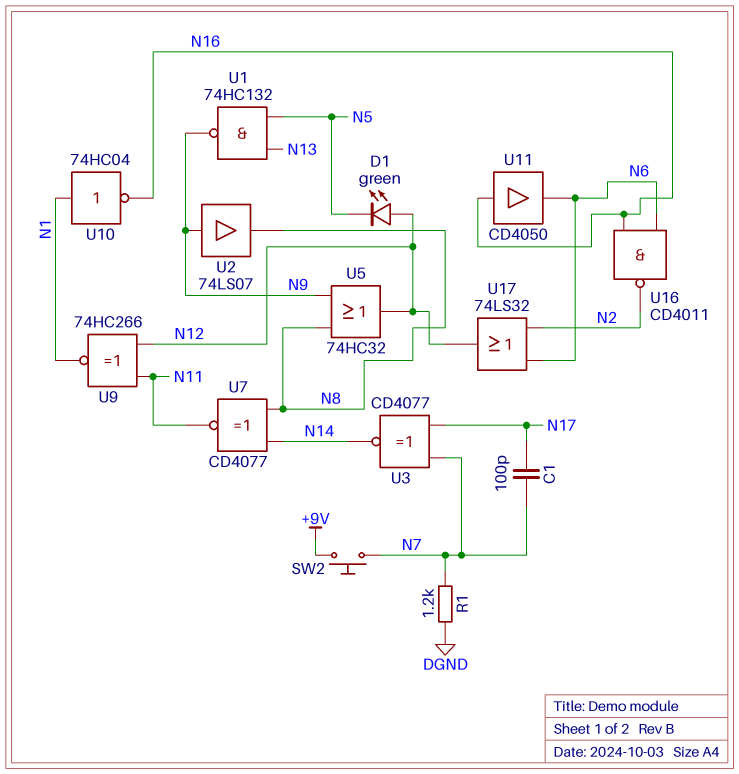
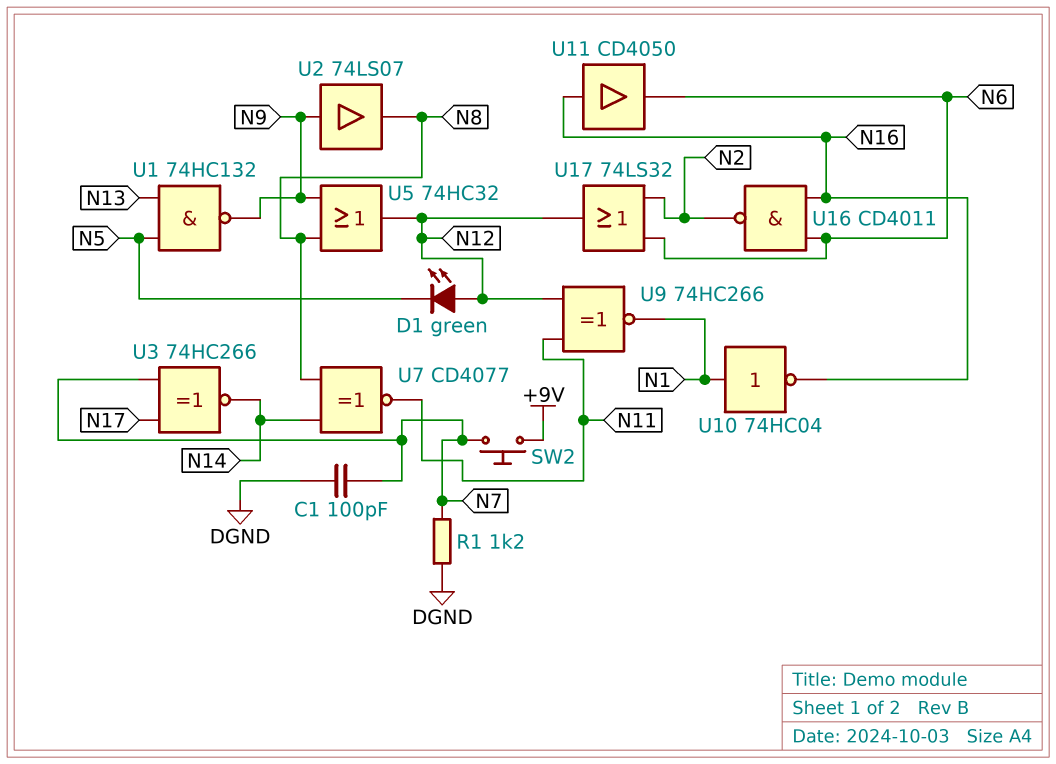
C1: 100pF (N7, N17) -> 100pF (DGND, N7)
U3: XNOR CD4077 (in N7, in N17, out N14) -> XNOR 74HC266 (in N7, in N17, out N14)

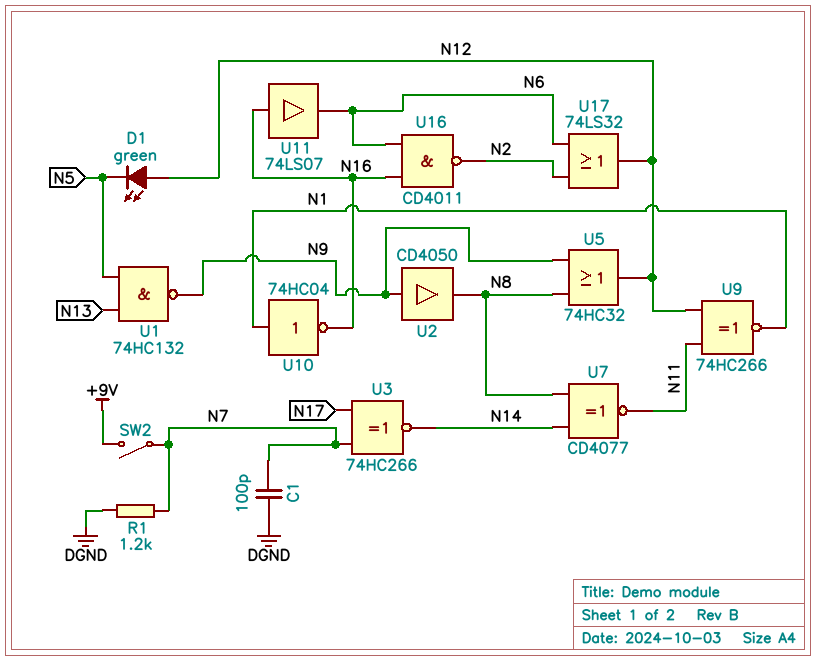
SW2: button (+9V, N7) -> switch (+9V, N7)
U2: buffer 74LS07 (in N9, out N8) -> buffer CD4050 (in N9, out N8)
U11: buffer CD4050 (in N16, out N6) -> buffer 74LS07 (in N16, out N6)

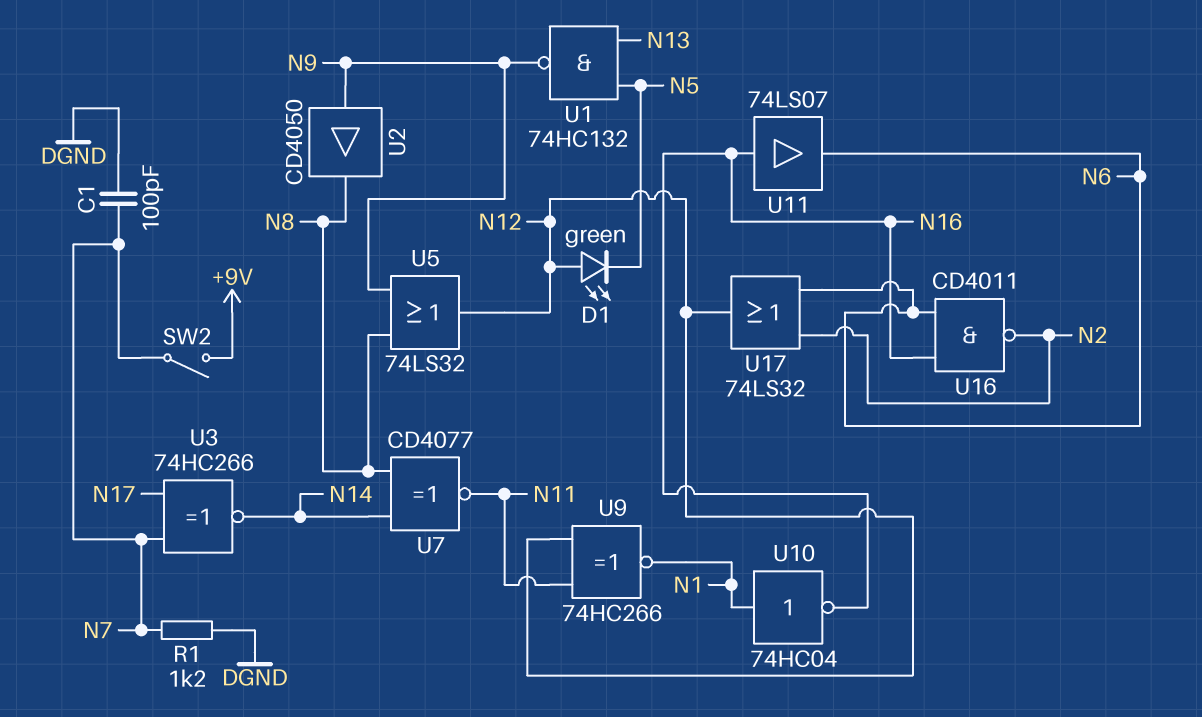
U5: OR 74HC32 (in N8, in N9, out N12) -> OR 74LS32 (in N8, in N9, out N12)

